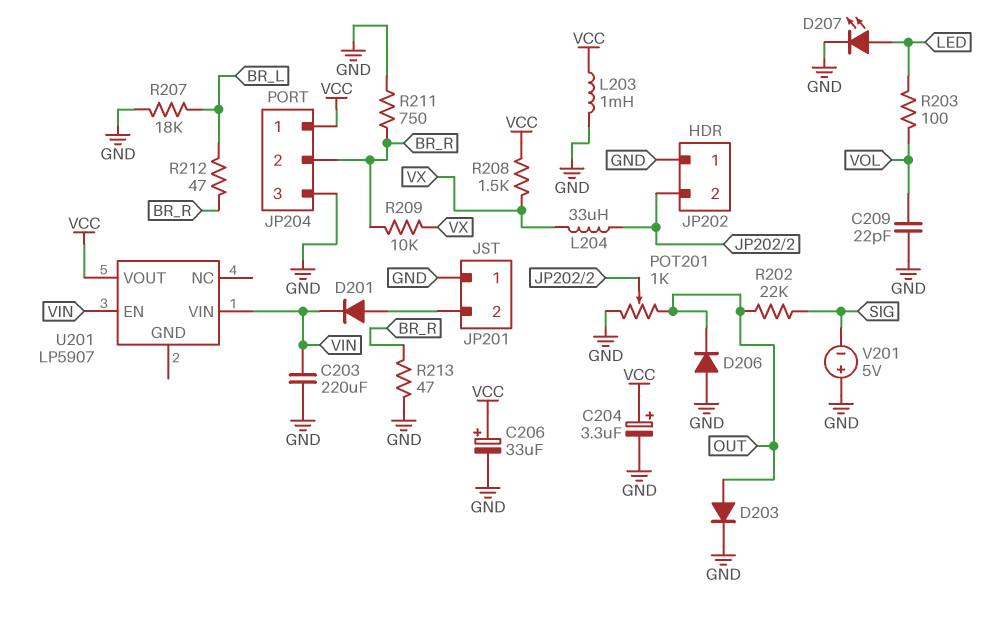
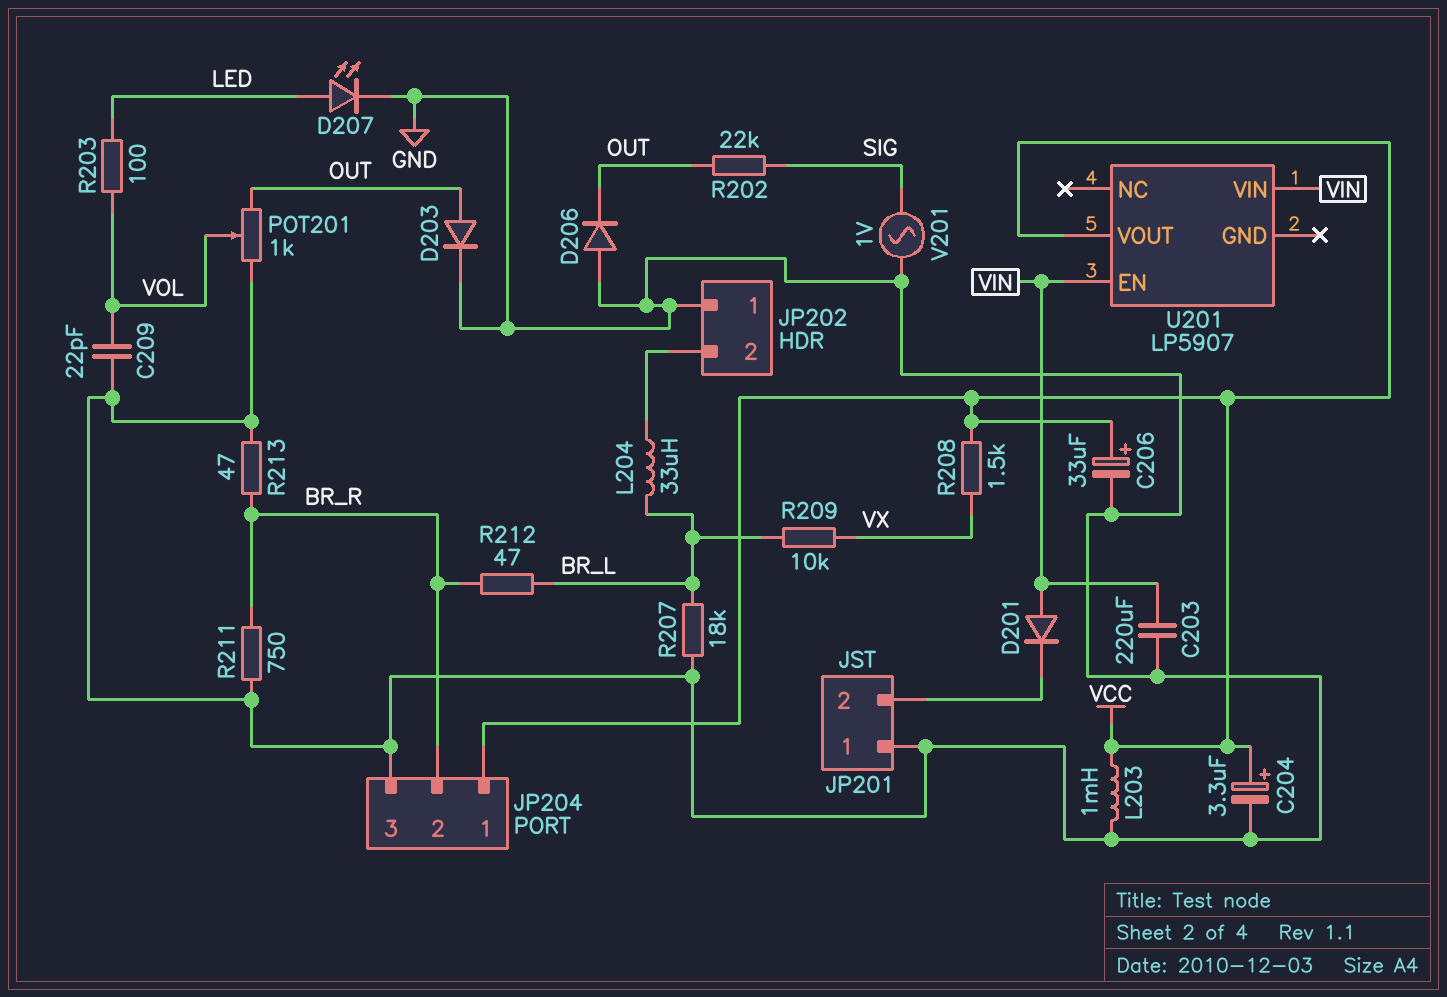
D201: diode (A JP201/2, K VIN) -> diode (A VIN, K JP201/2)
L204: 33uH (JP202/2, VX) -> 33uH (BR_L, JP202/2)
POT201: 1k (GND, OUT, wiper JP202/2) -> 1k (GND, OUT, wiper VOL)
R209: 10k (BR_R, VX) -> 10k (BR_L, VX)
V201: 5V (plus GND, minus SIG) -> AC 1V (GND, SIG)

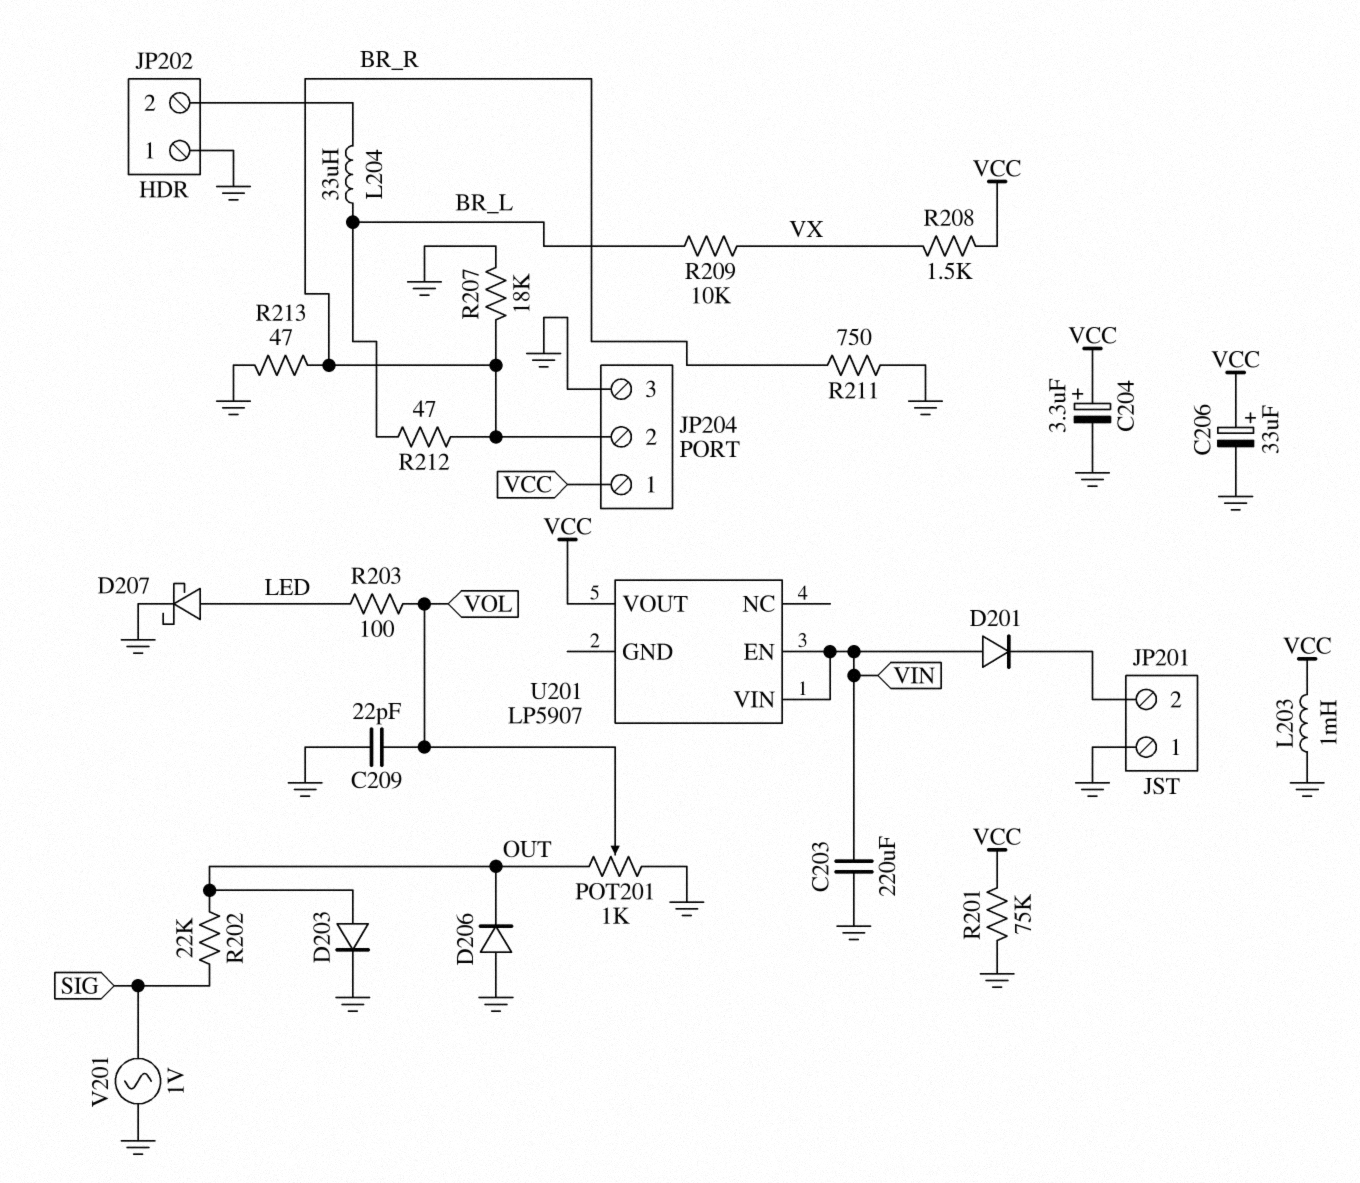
D207: LED (A LED, K GND) -> schottky (A LED, K GND)
R201: none -> 75k (GND, VCC)
R207: 18k (BR_L, GND) -> 18k (BR_R, GND)

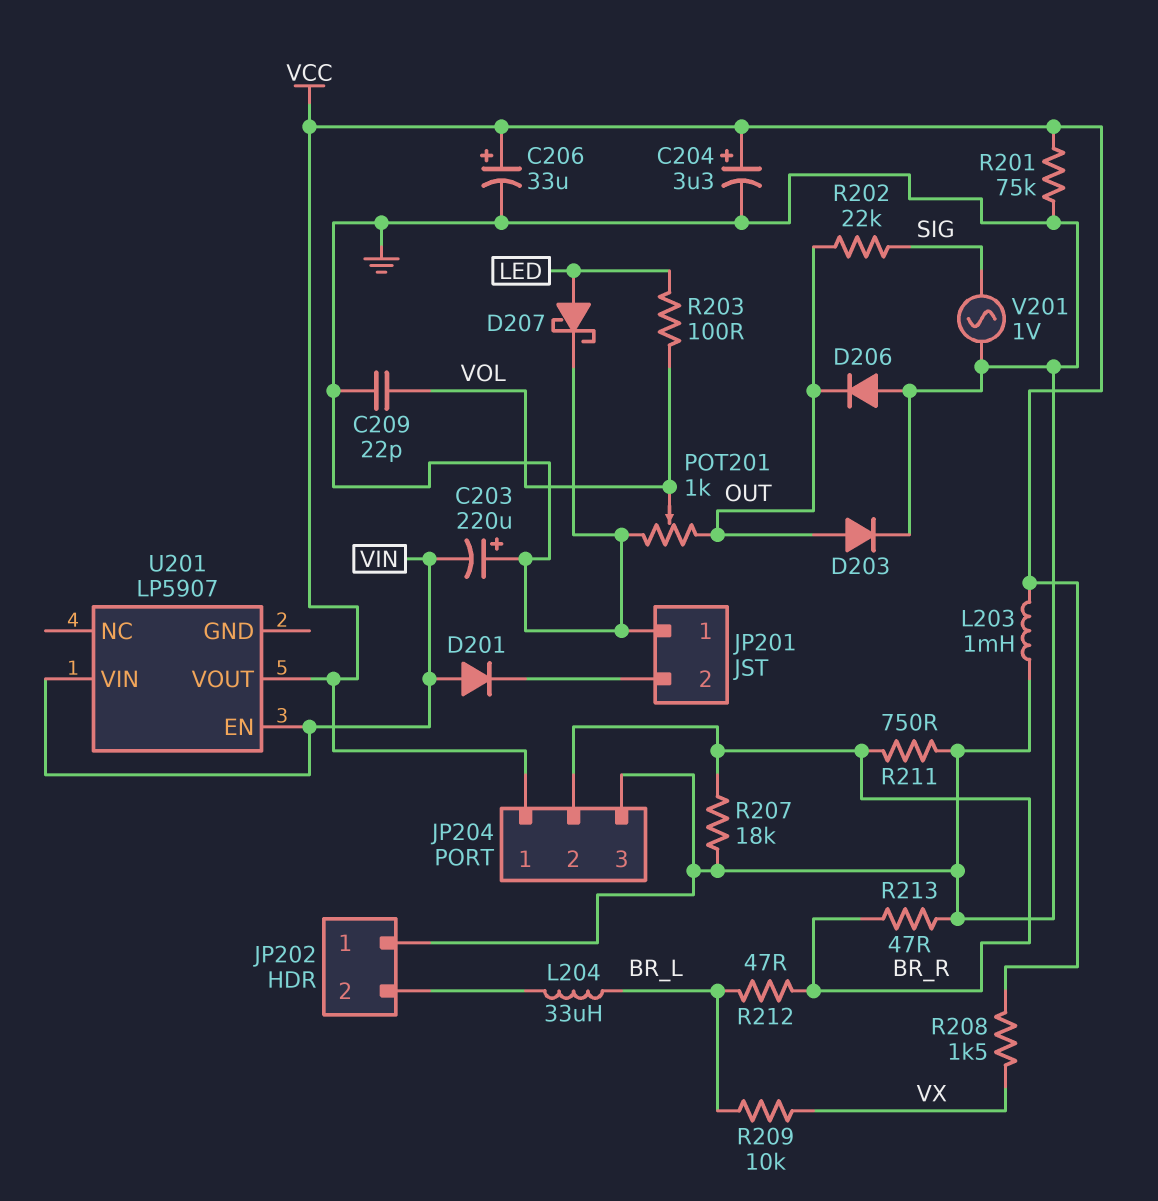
C203: 220uF (GND, VIN) -> 220uF (plus GND, minus VIN)

